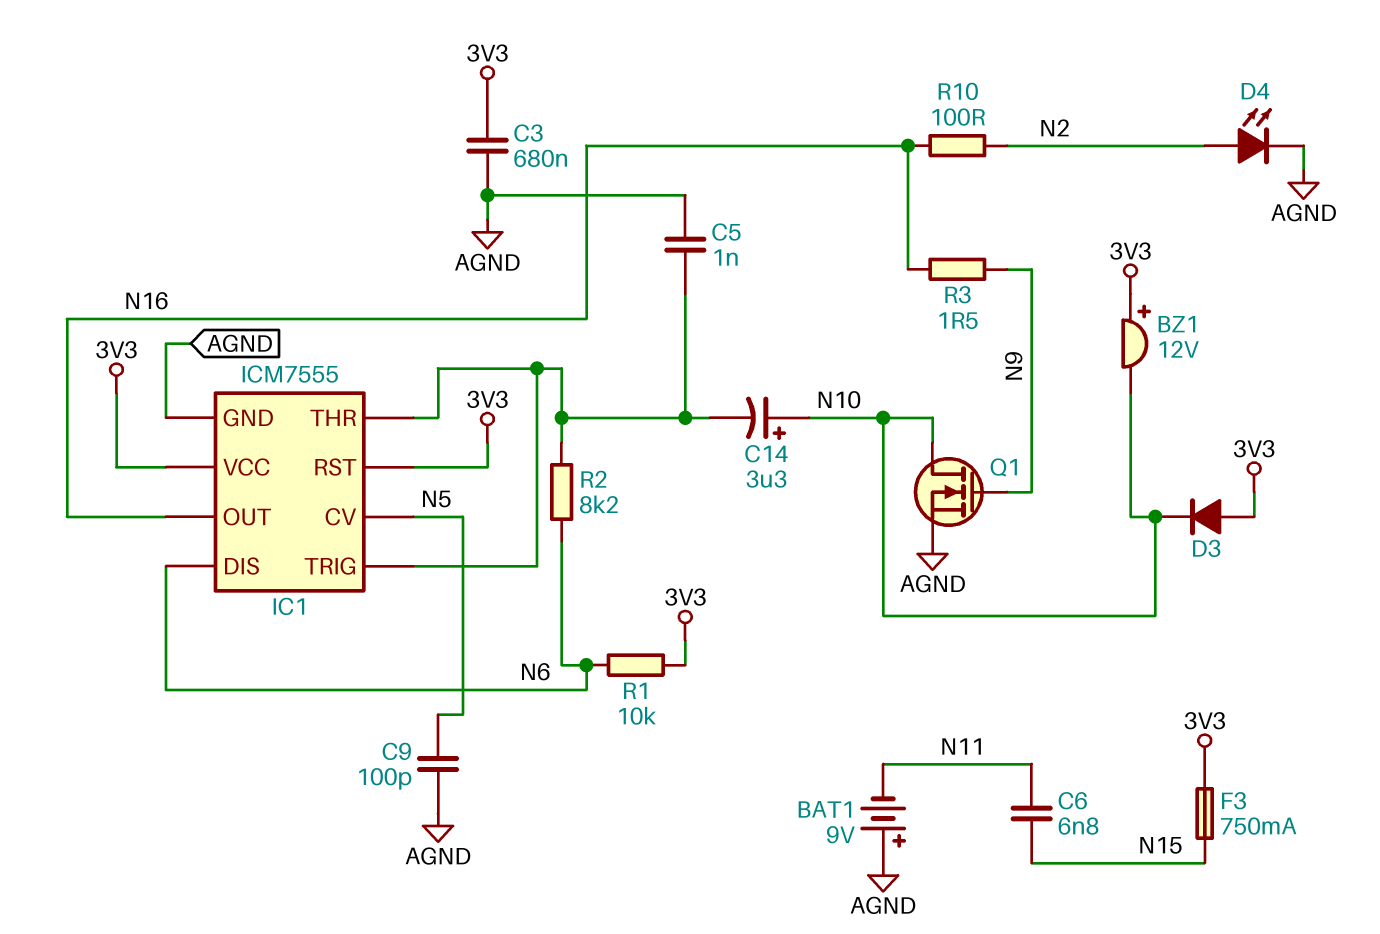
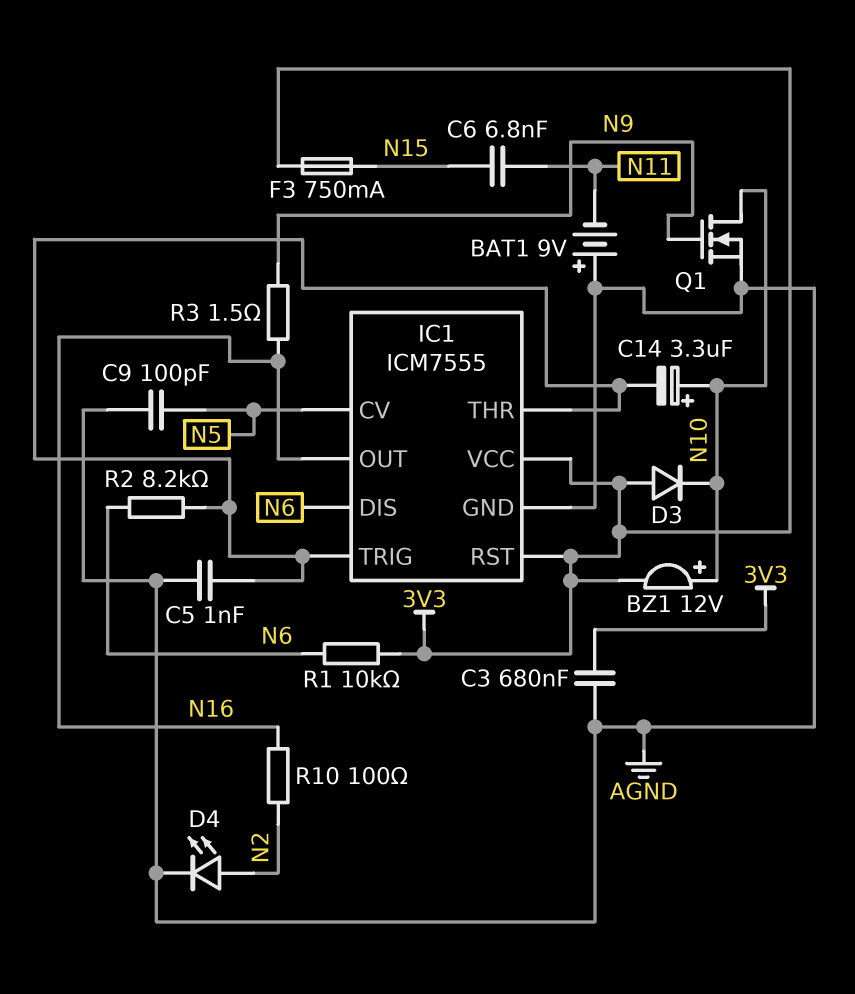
BZ1: buzzer 12V (plus 3V3, minus N10) -> buzzer 12V (plus N10, minus 3V3)

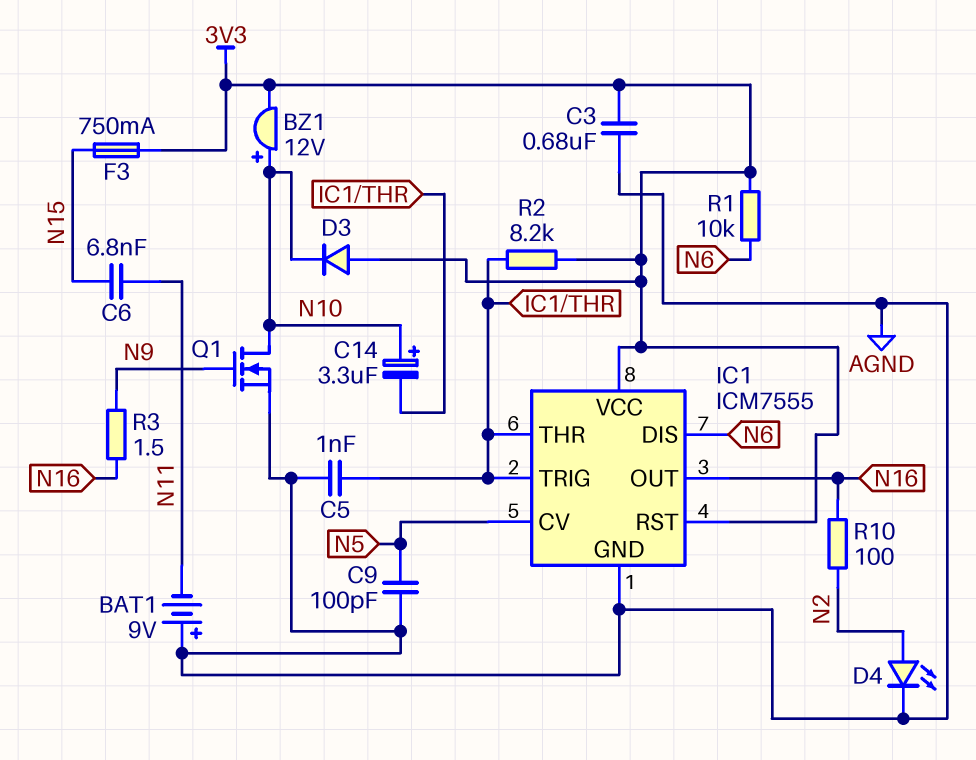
R2: 8.2k (IC1/THR, N6) -> 8.2k (3V3, IC1/THR)

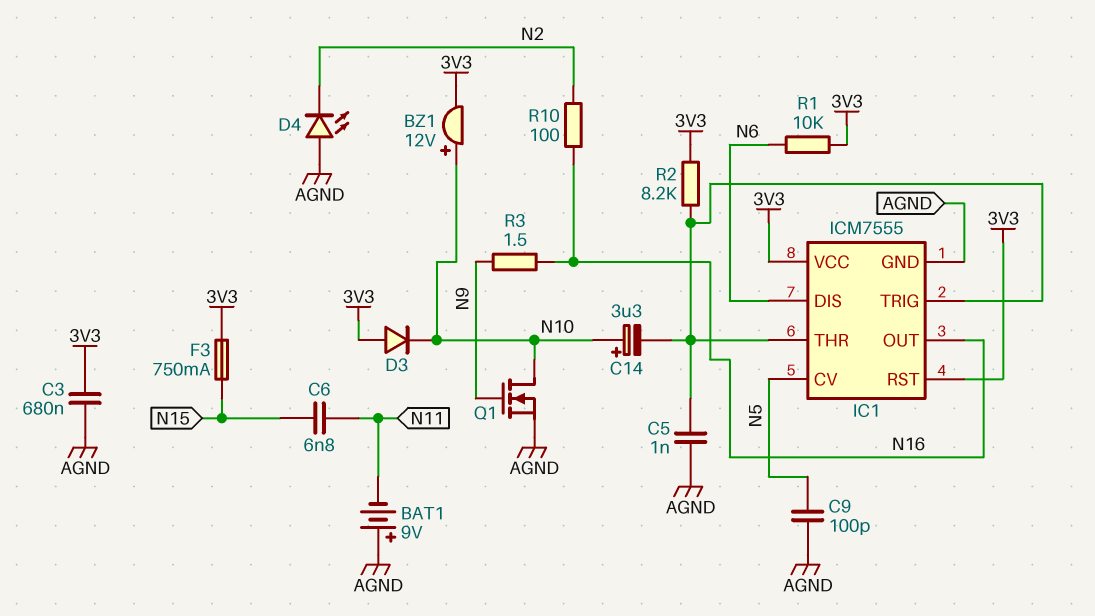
D4: LED (A N2, K AGND) -> LED (A AGND, K N2)

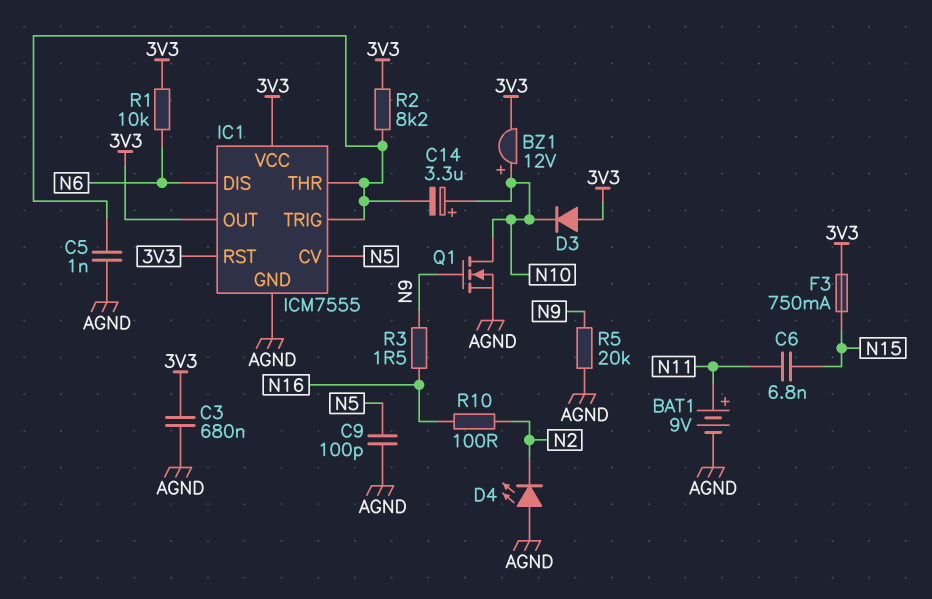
BAT1: 9V (plus AGND, minus N11) -> 9V (plus N11, minus AGND)
IC1 pin OUT: N16 -> 3V3
R5: none -> 20k (AGND, N9)

